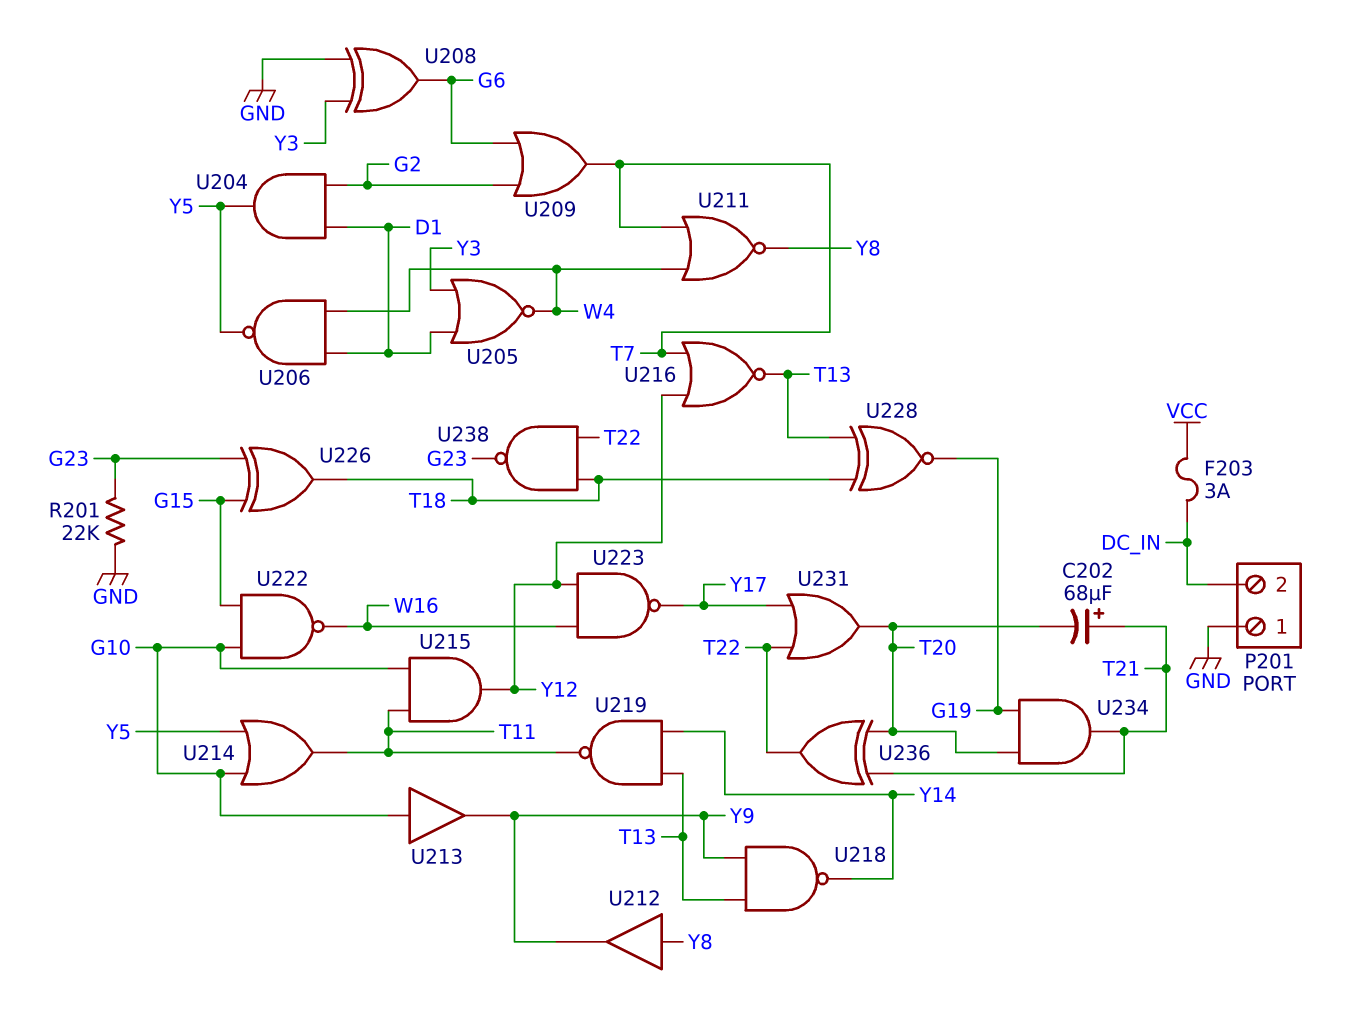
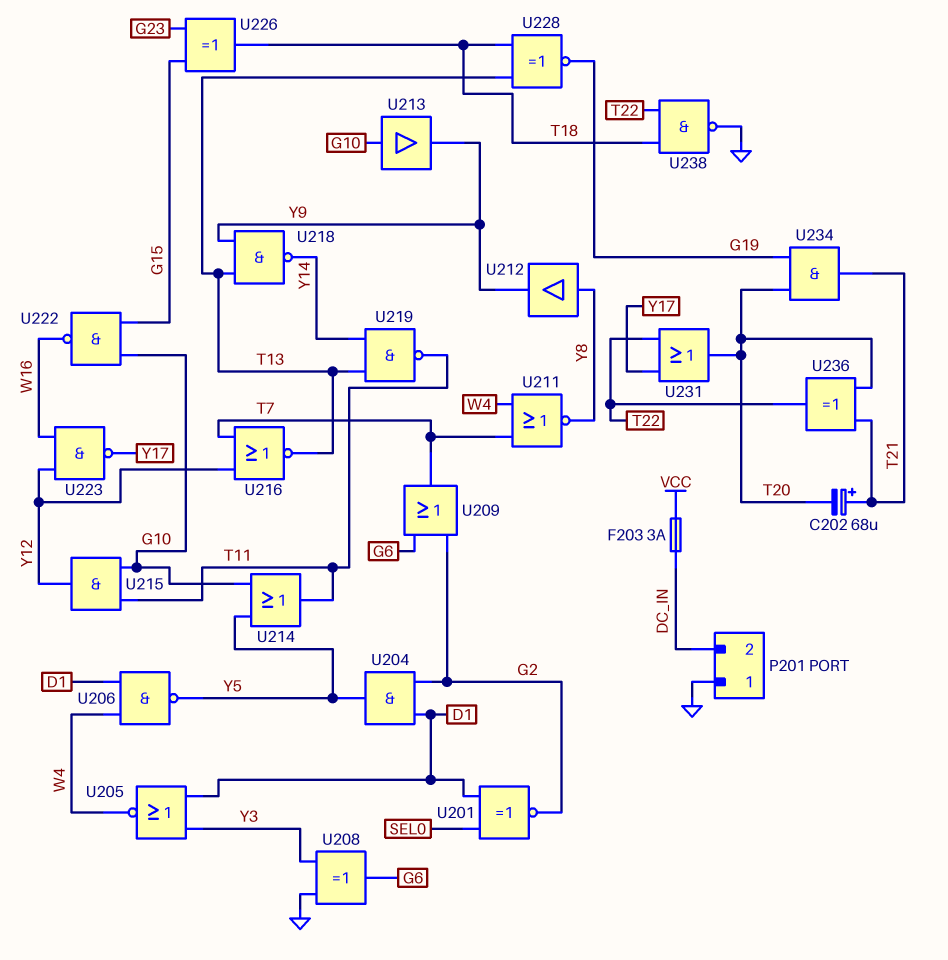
R201: 22k (G23, GND) -> none
U201: none -> XNOR (in D1, in SEL0, out G2)
U238: NAND (in T18, in T22, out G23) -> NAND (in T18, in T22, out GND)

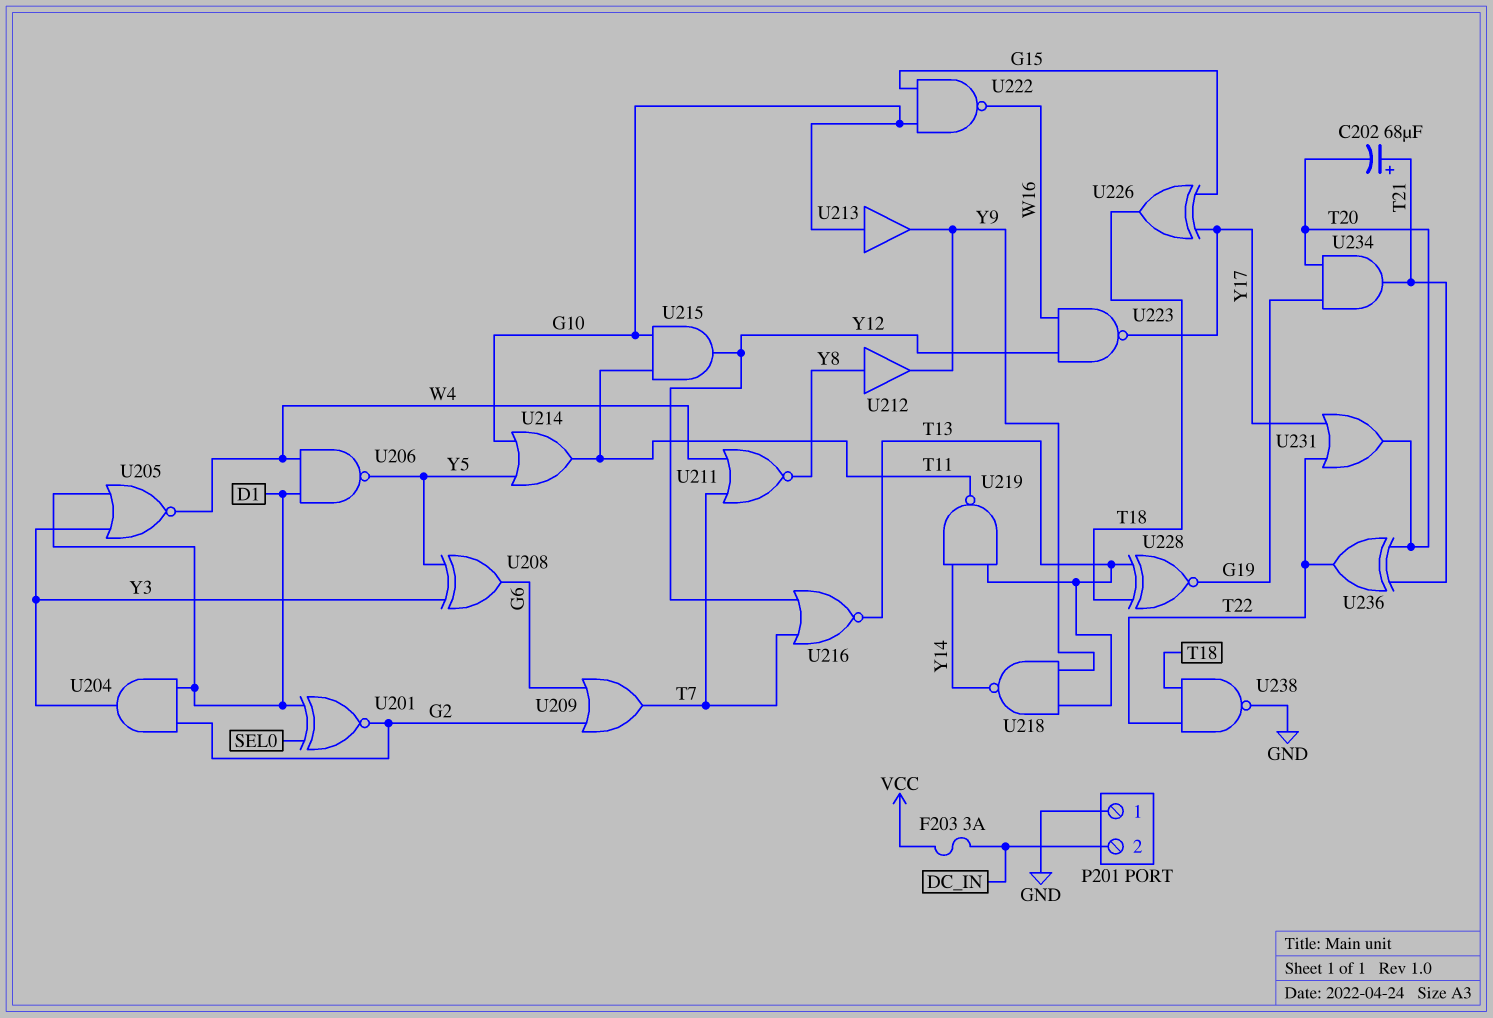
U204: AND (in D1, in G2, out Y5) -> AND (in D1, in G2, out Y3)
U208: XOR (in GND, in Y3, out G6) -> XOR (in Y3, in Y5, out G6)
U226: XOR (in G15, in G23, out T18) -> XOR (in G15, in Y17, out T18)

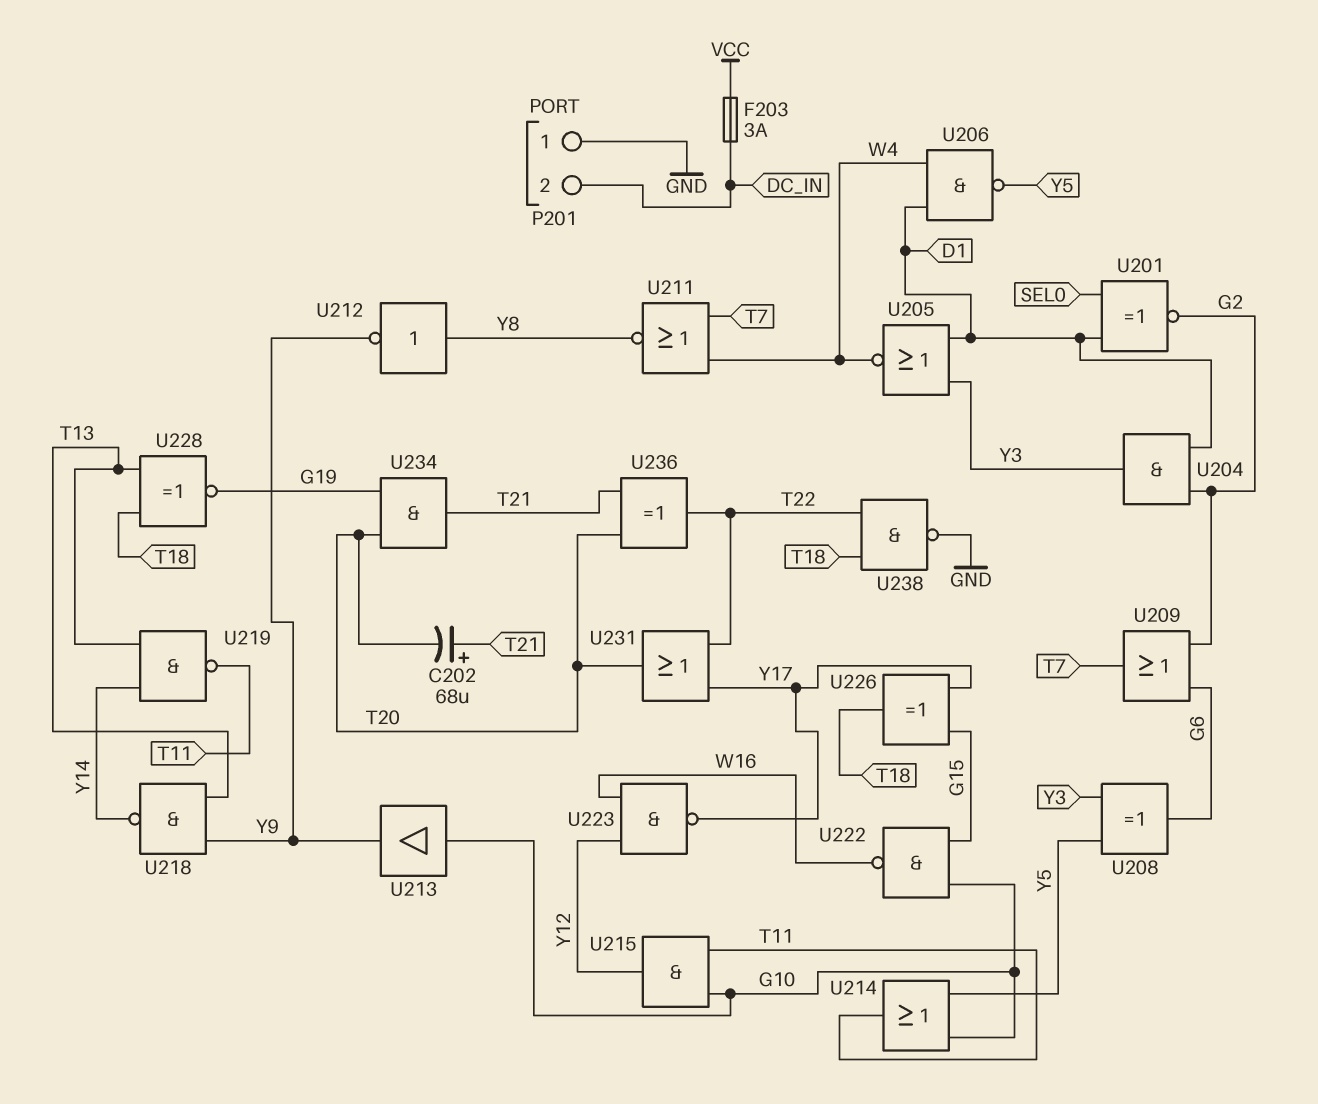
U212: buffer (in Y8, out Y9) -> NOT (in Y8, out Y9)
U216: NOR (in T7, in Y12, out T13) -> none

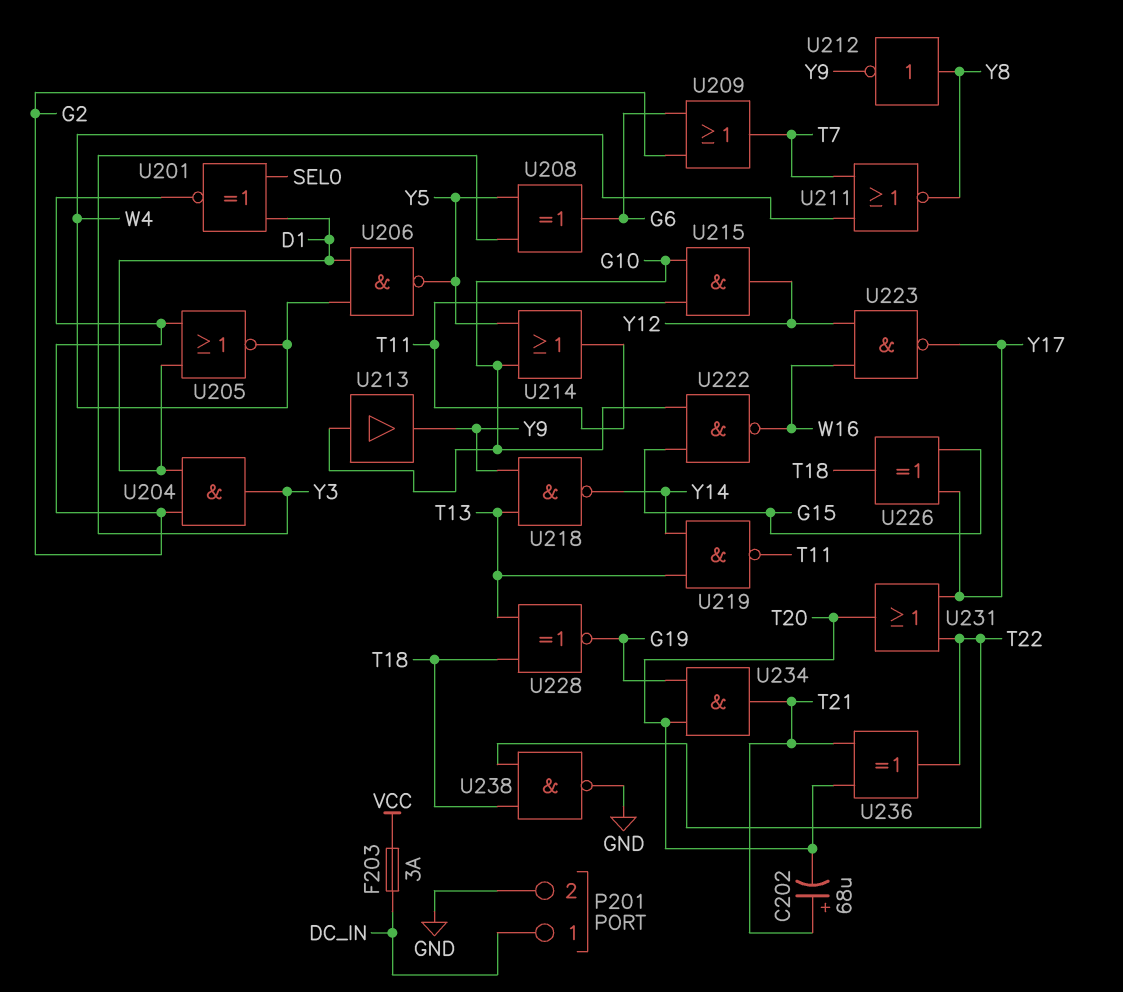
P201 pin 1: GND -> DC_IN
P201 pin 2: DC_IN -> GND
U205: NOR (in D1, in Y3, out W4) -> NOR (in D1, in G2, out W4)

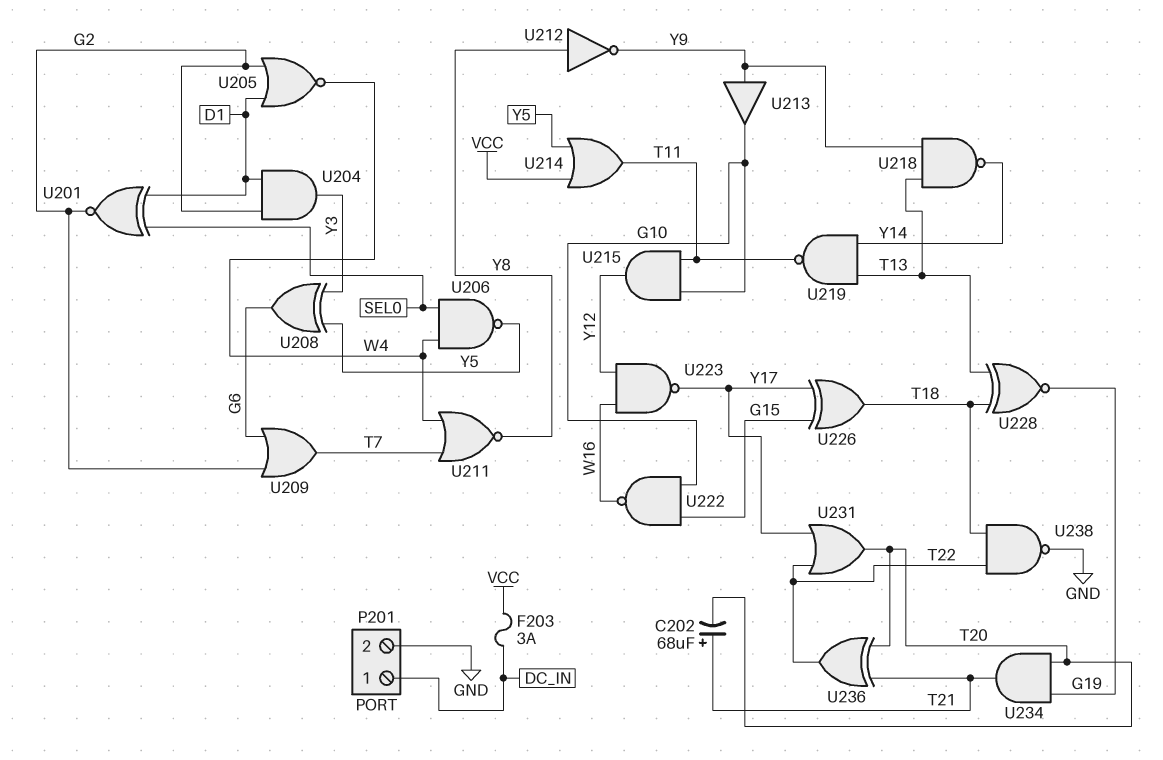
U206: NAND (in D1, in W4, out Y5) -> NAND (in SEL0, in W4, out Y5)
U213: buffer (in G10, out Y9) -> buffer (in Y9, out G10)
U214: OR (in G10, in Y5, out T11) -> OR (in VCC, in Y5, out T11)

